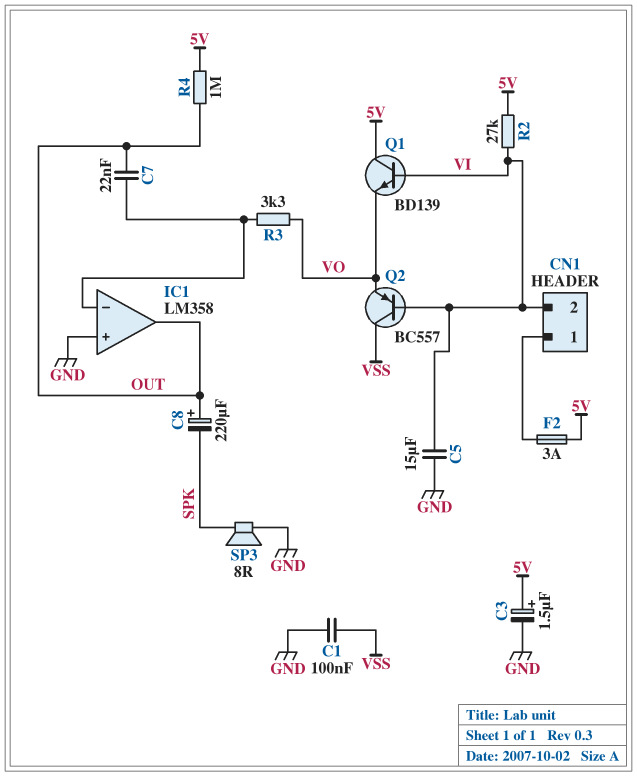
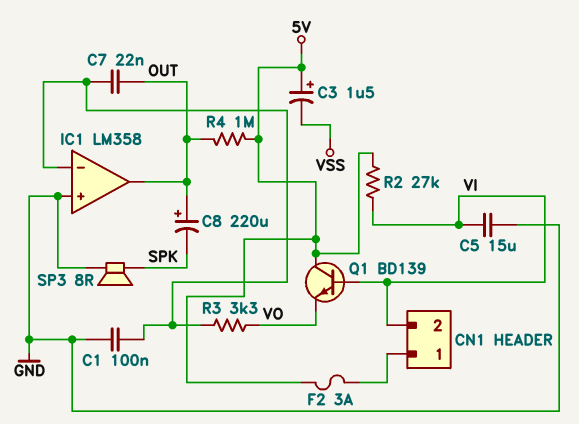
C1: 100nF (GND, VSS) -> 100nF (GND, IC1/in-)
C3: 1.5uF (plus 5V, minus GND) -> 1.5uF (plus 5V, minus VSS)
Q2: PNP BC557 (B VI, C VSS, E VO) -> none

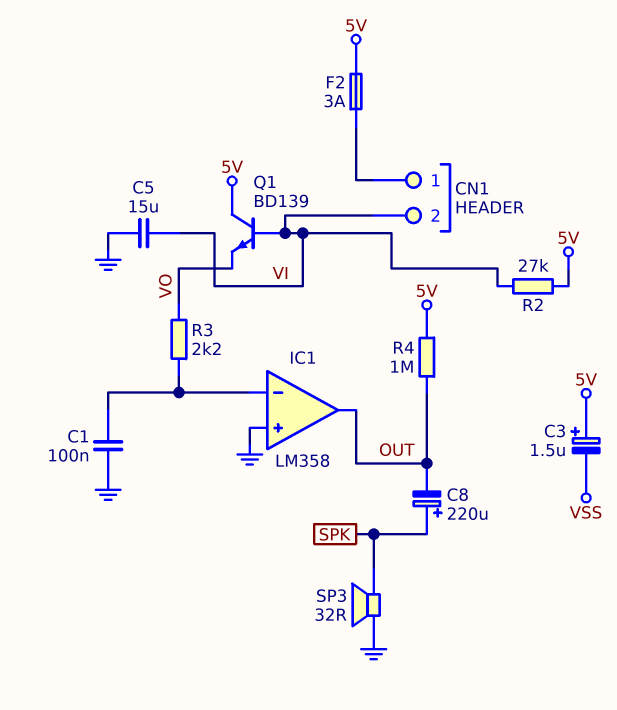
C7: 22nF (IC1/in-, OUT) -> none
C8: 220uF (plus OUT, minus SPK) -> 220uF (plus SPK, minus OUT)
R3: 3.3k (IC1/in-, VO) -> 2.2k (IC1/in-, VO)
SP3: speaker 8R (GND, SPK) -> speaker 32R (GND, SPK)

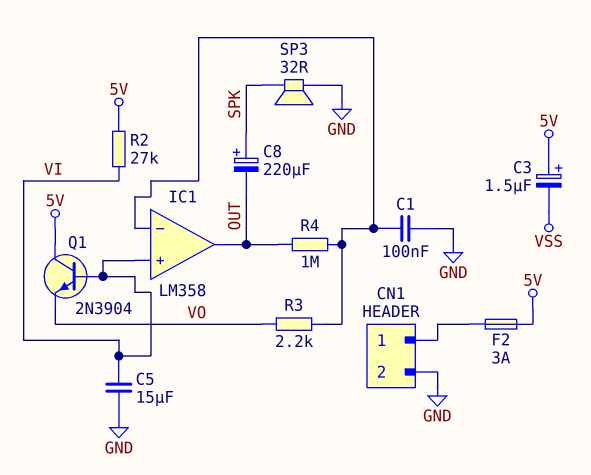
CN1 pin 2: VI -> GND
IC1 pin in+: GND -> VI
Q1: NPN BD139 (B VI, C 5V, E VO) -> NPN 2N3904 (B VI, C 5V, E VO)
R4: 1M (5V, OUT) -> 1M (IC1/in-, OUT)

